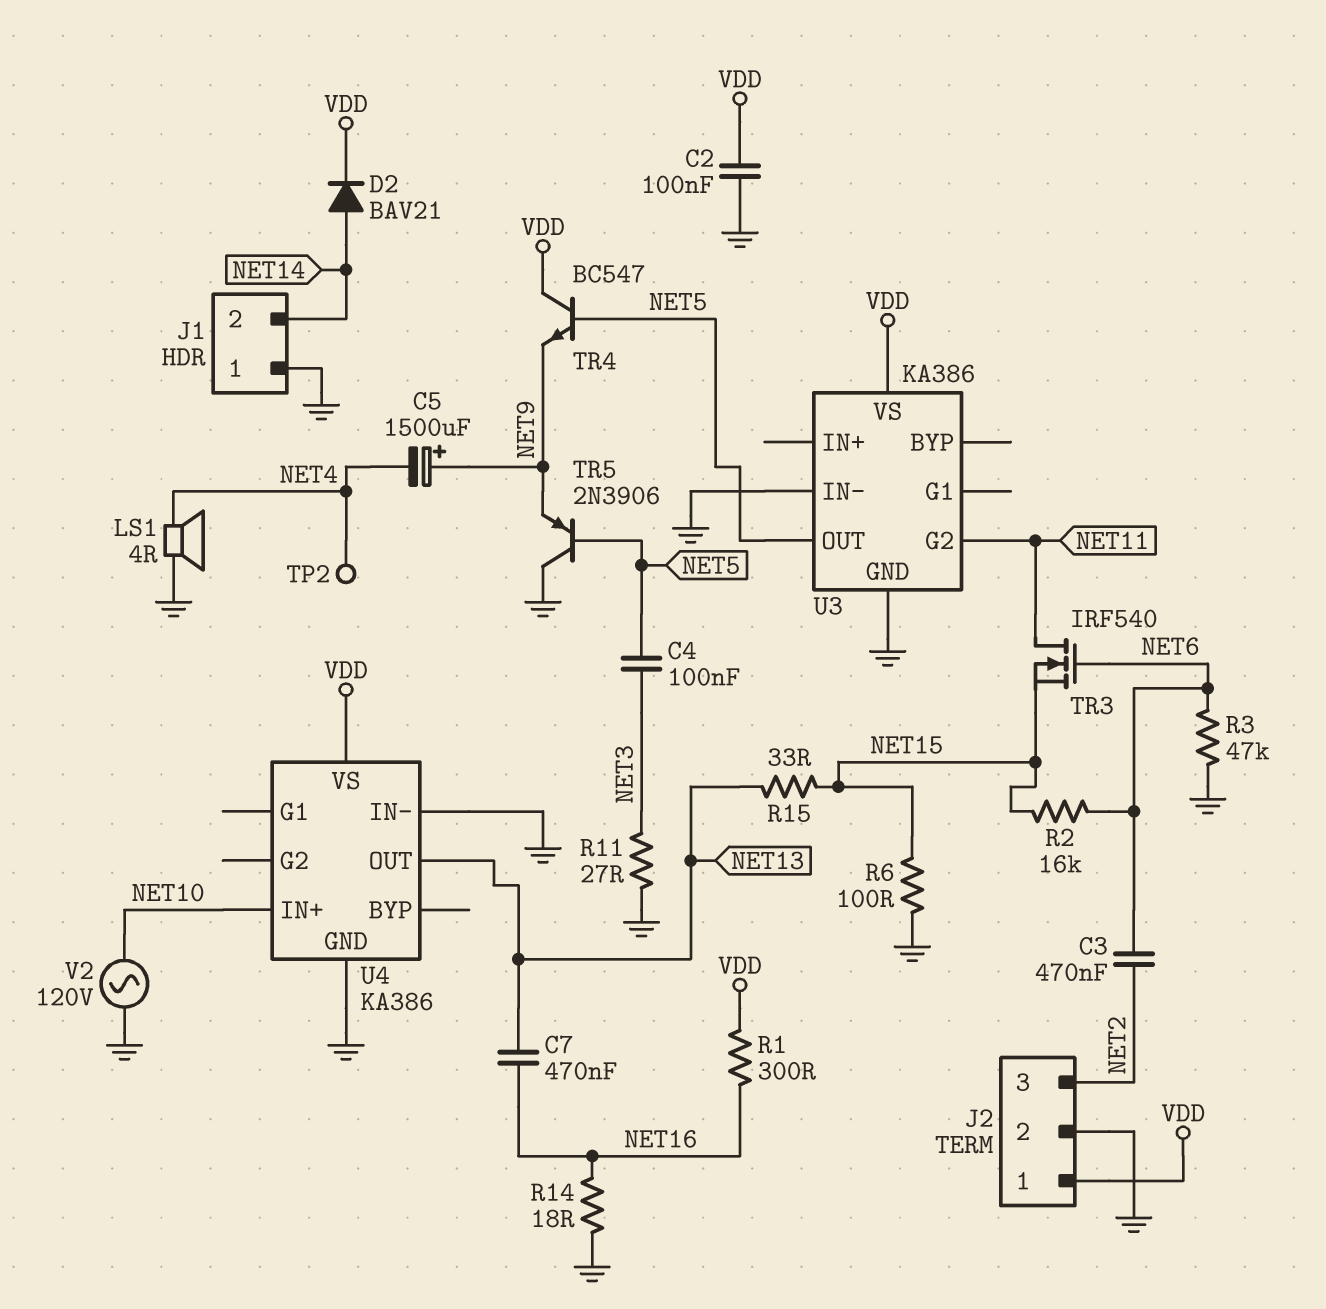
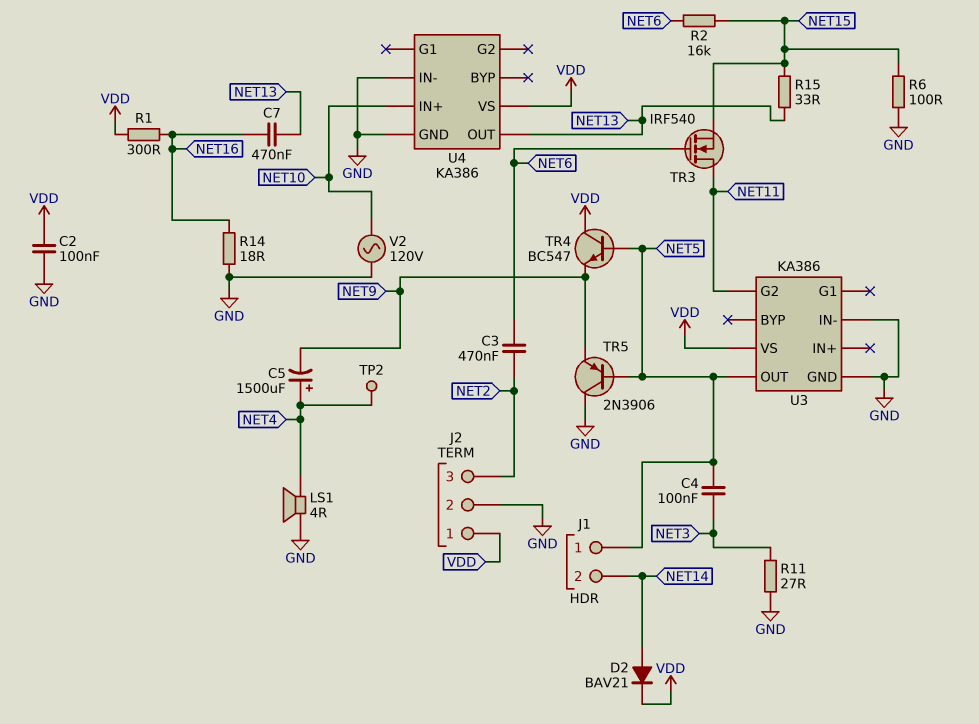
C5: 1500uF (plus NET9, minus NET4) -> 1500uF (plus NET4, minus NET9)
J1 pin 1: GND -> NET5
R3: 47k (GND, NET6) -> none

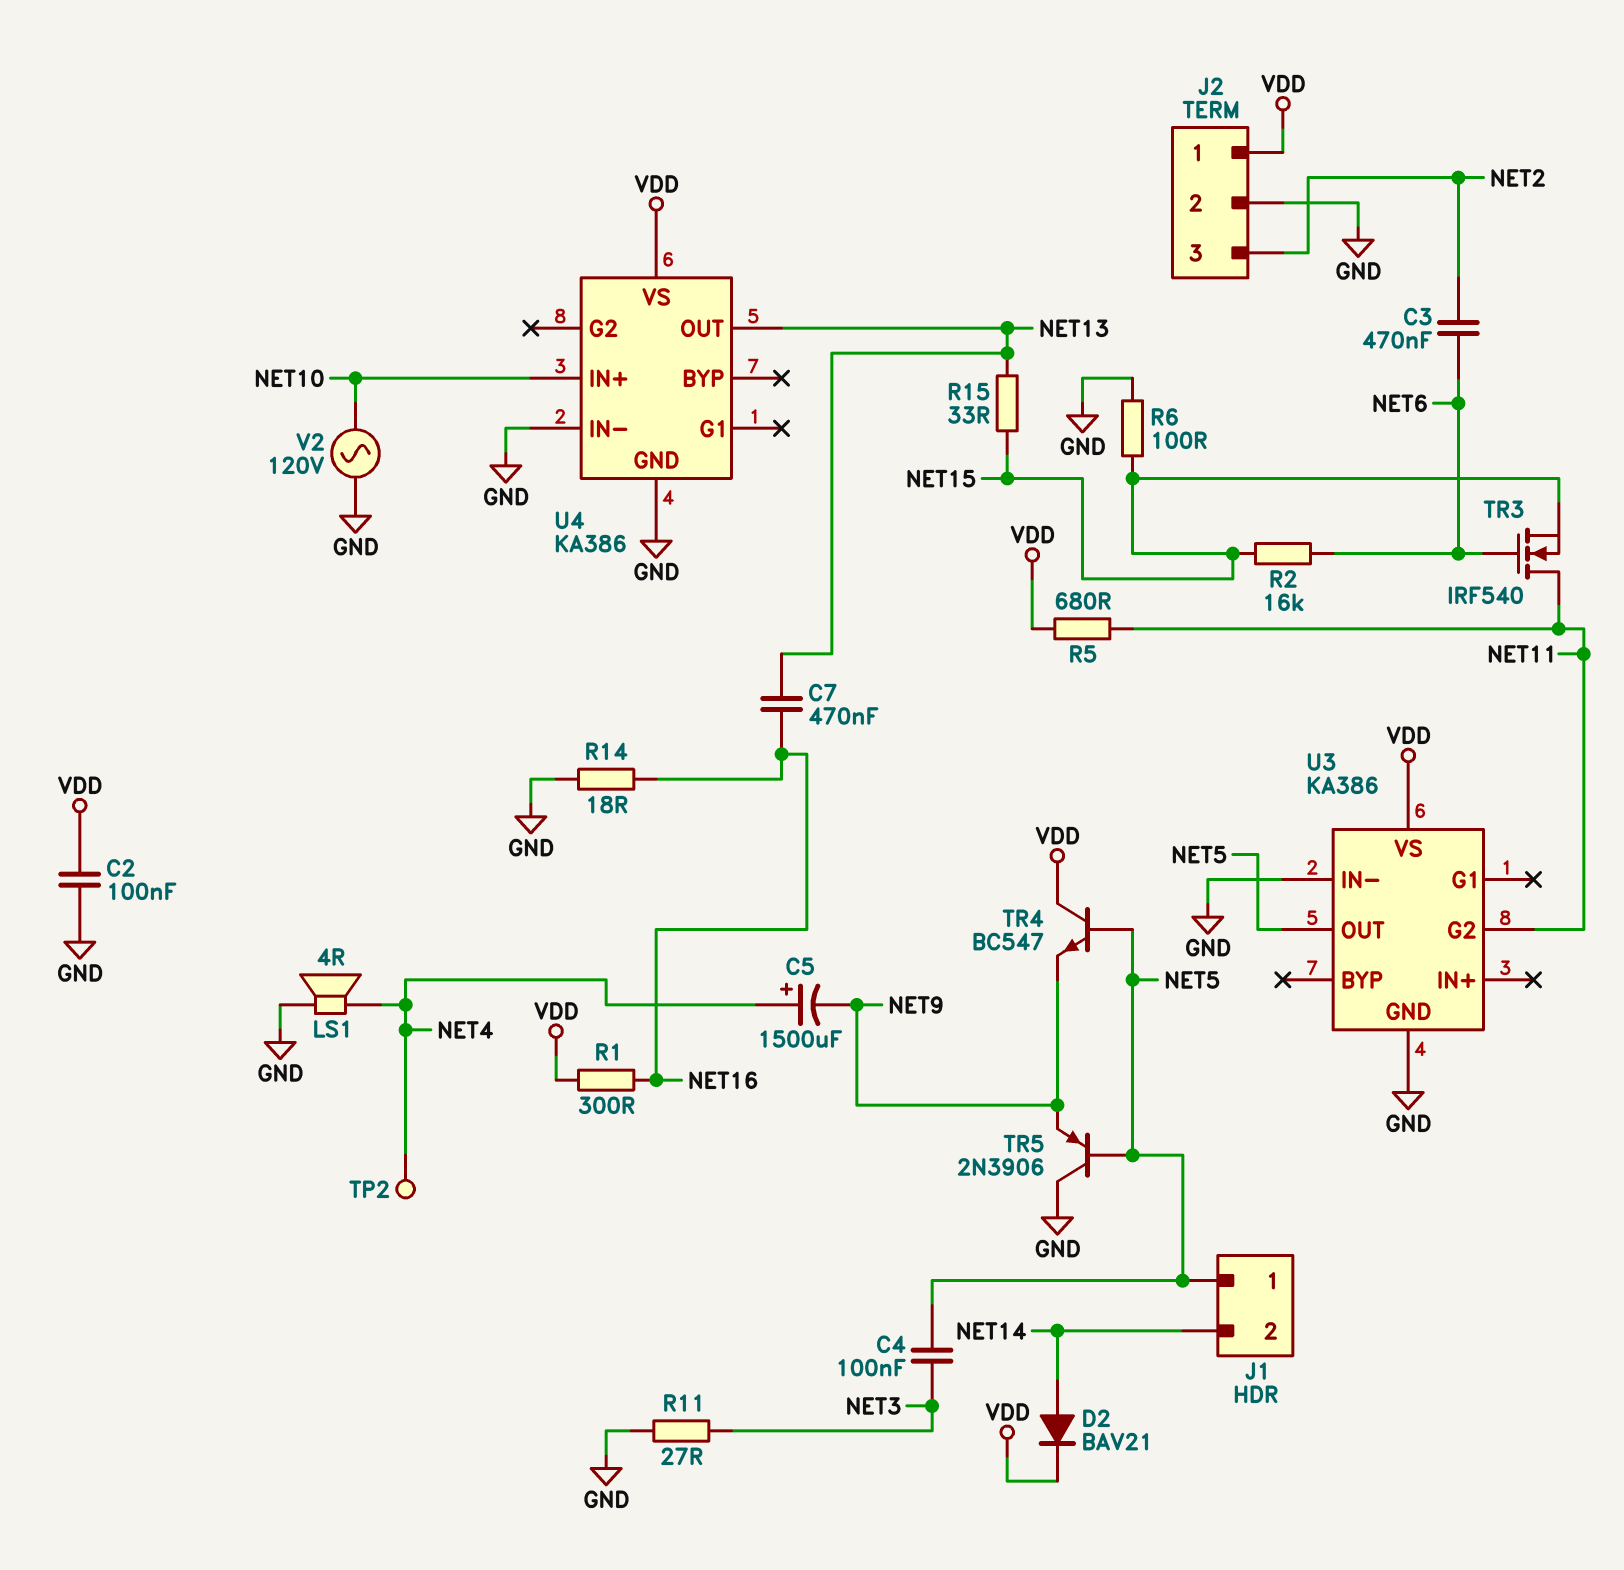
R5: none -> 680 (NET11, VDD)

